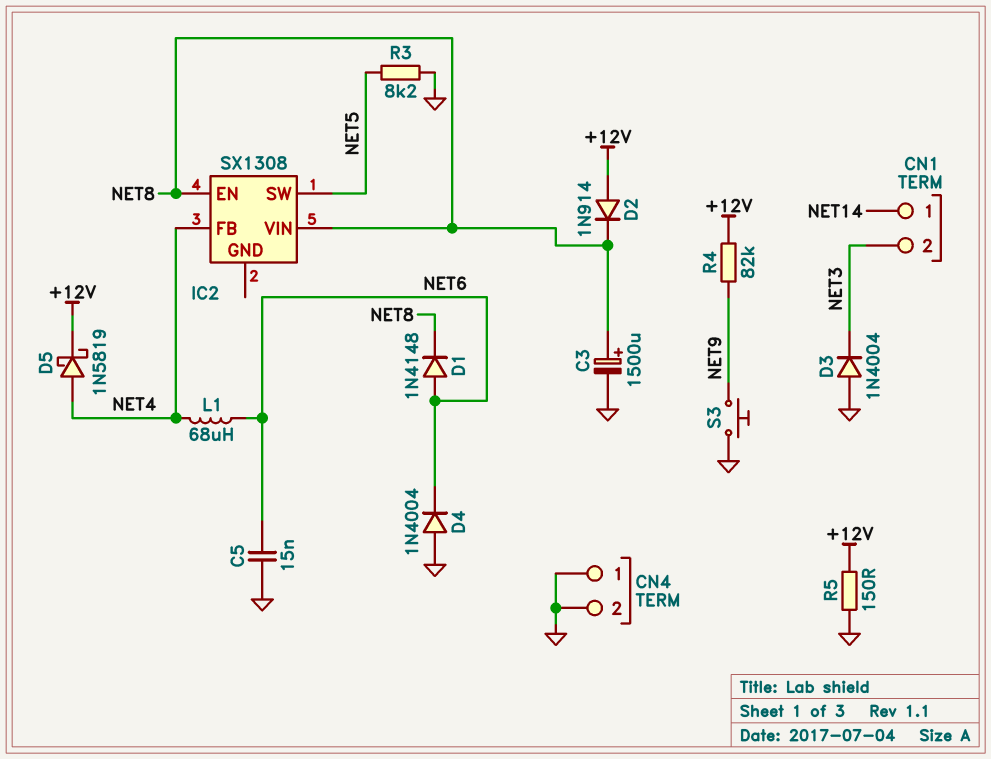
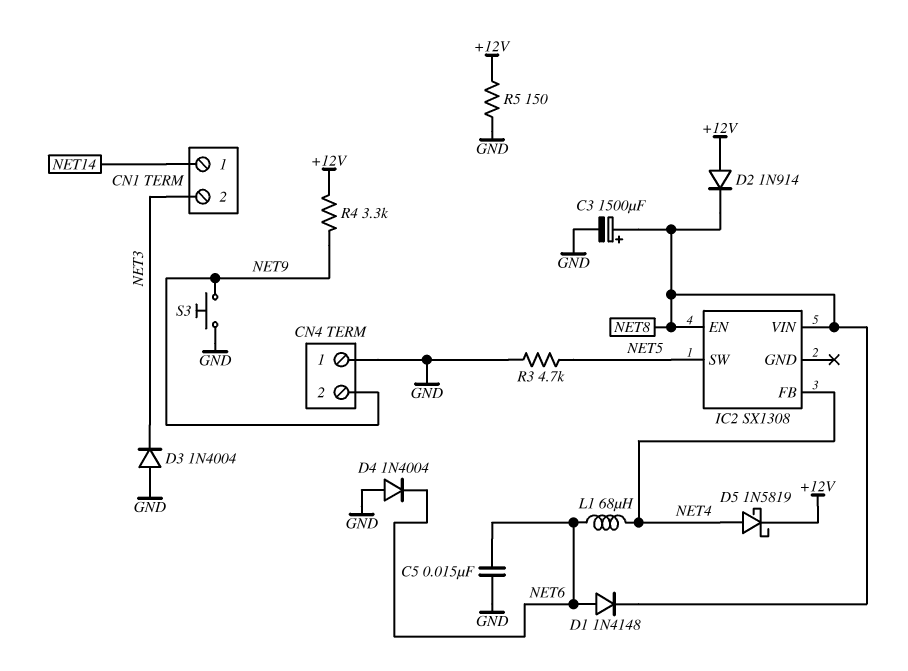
CN4 pin 2: GND -> NET9
R3: 8.2k (GND, NET5) -> 4.7k (GND, NET5)
R4: 82k (+12V, NET9) -> 3.3k (+12V, NET9)

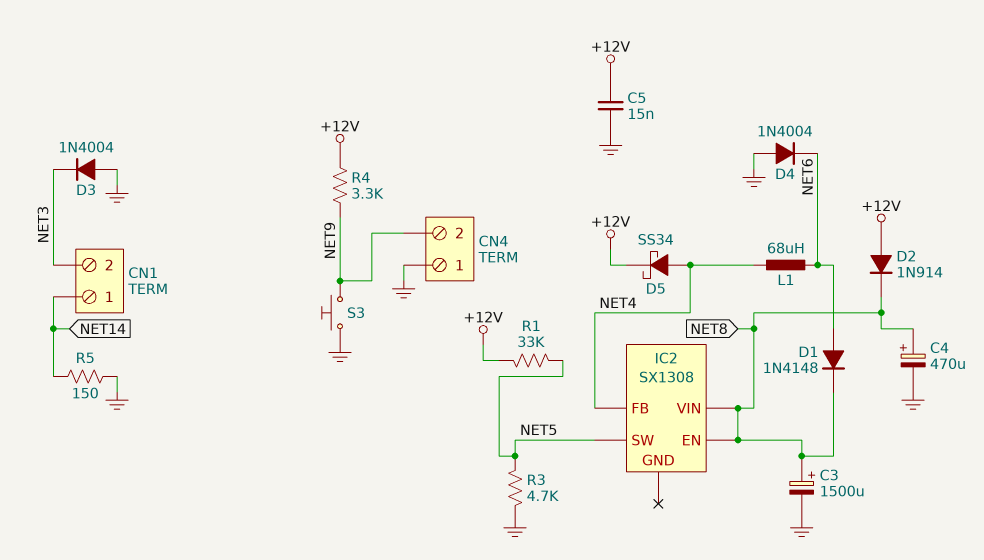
C4: none -> 470uF (plus NET8, minus GND)
C5: 15nF (GND, NET6) -> 15nF (+12V, GND)
D5: schottky 1N5819 (A NET4, K +12V) -> schottky SS34 (A NET4, K +12V)
R1: none -> 33k (+12V, NET5)
R5: 150 (+12V, GND) -> 150 (GND, NET14)

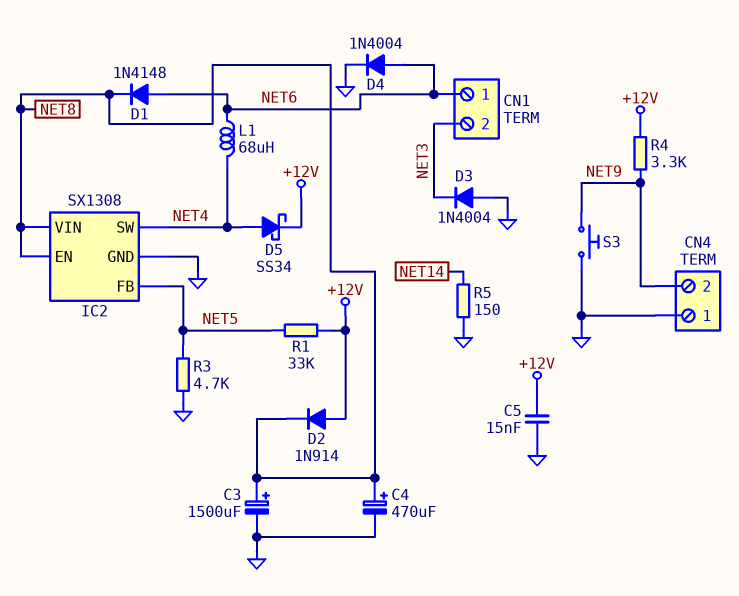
CN1 pin 1: NET14 -> NET6
D4: diode 1N4004 (A GND, K NET6) -> diode 1N4004 (A NET6, K GND)
IC2 pin FB: NET4 -> NET5
IC2 pin GND: none -> GND
IC2 pin SW: NET5 -> NET4

